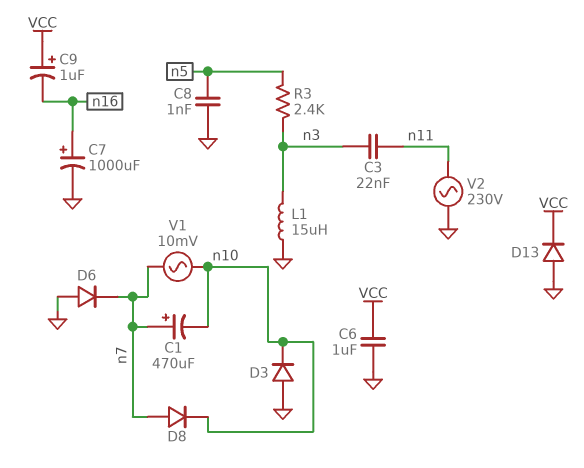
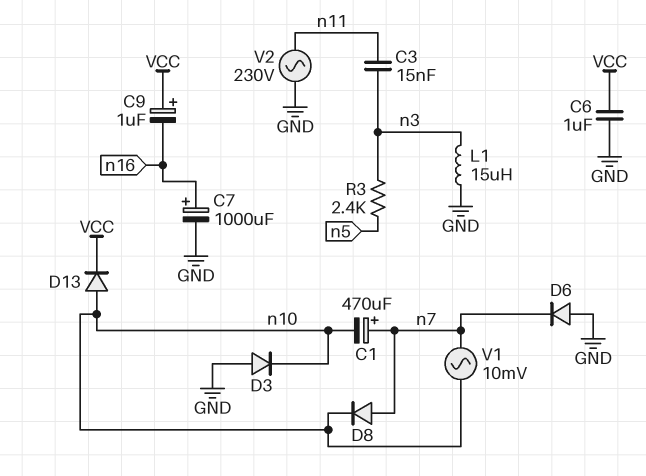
C3: 22nF (n3, n11) -> 15nF (n3, n11)
C8: 1nF (GND, n5) -> none
D13: diode (A GND, K VCC) -> diode (A n10, K VCC)

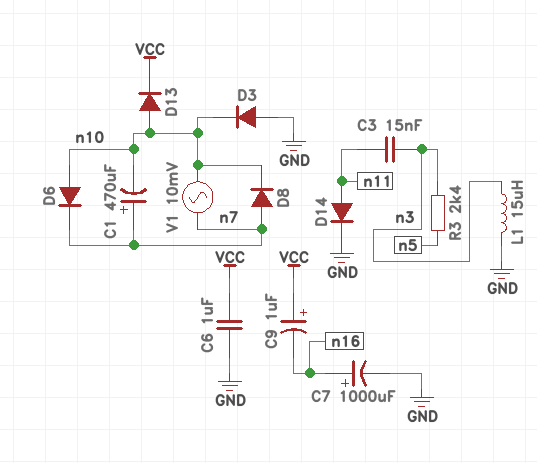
D6: diode (A GND, K n7) -> diode (A n10, K n7)
D14: none -> diode (A n11, K GND)
V2: AC 230V (GND, n11) -> none

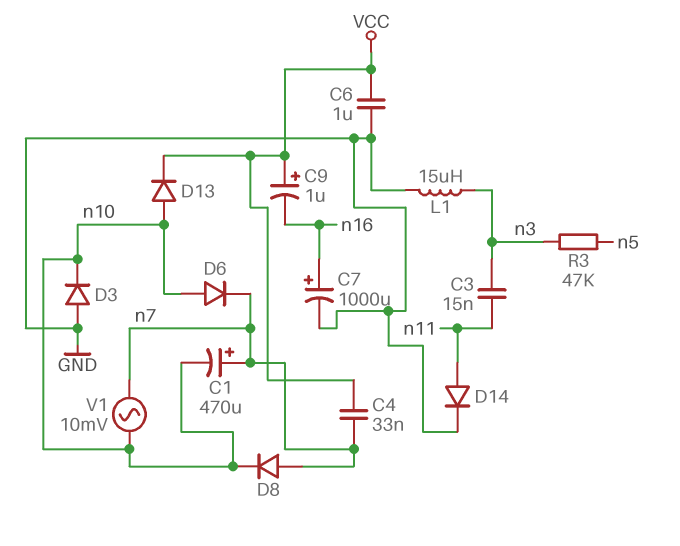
C4: none -> 33nF (VCC, n7)
R3: 2.4k (n3, n5) -> 47k (n3, n5)

